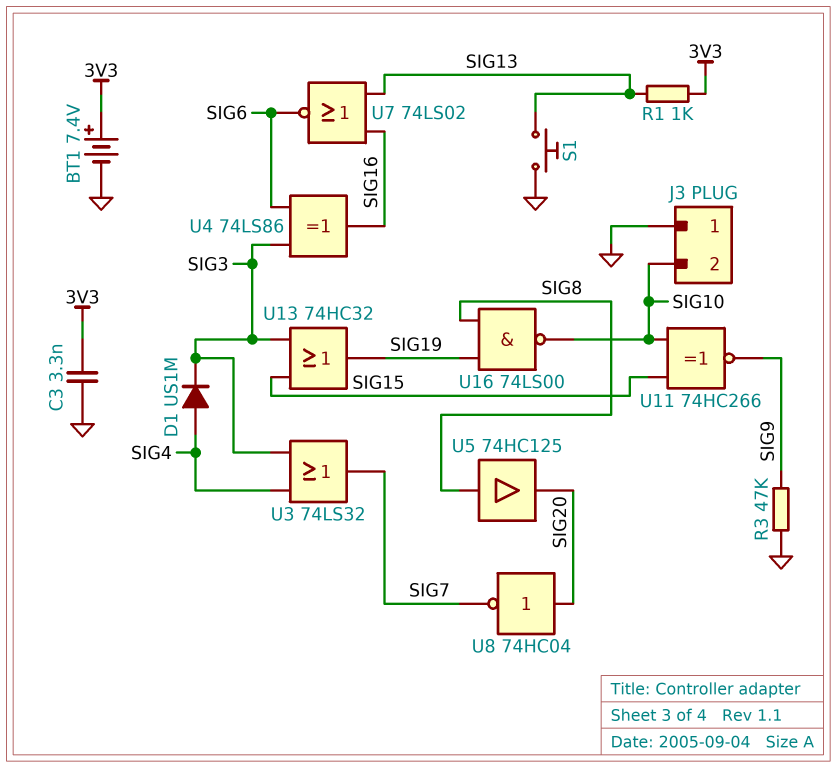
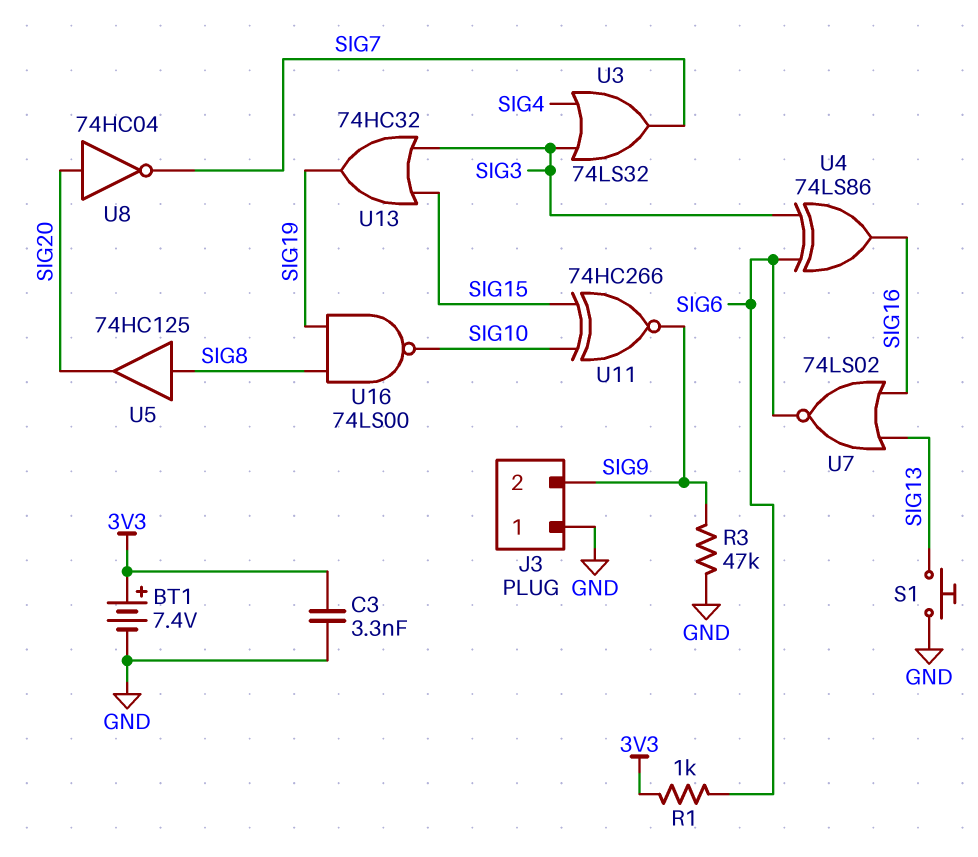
D1: diode US1M (A SIG4, K SIG3) -> none
J3 pin 2: SIG10 -> SIG9
R1: 1k (3V3, SIG13) -> 1k (3V3, SIG6)

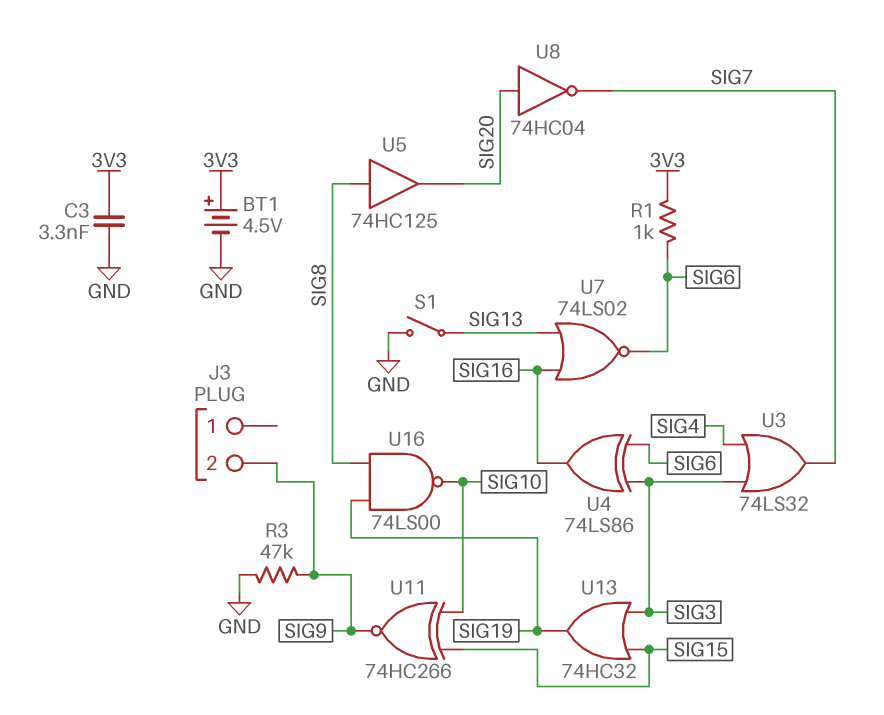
BT1: 7.4V (plus 3V3, minus GND) -> 4.5V (plus 3V3, minus GND)
J3 pin 1: GND -> none
S1: button (GND, SIG13) -> switch (GND, SIG13)

